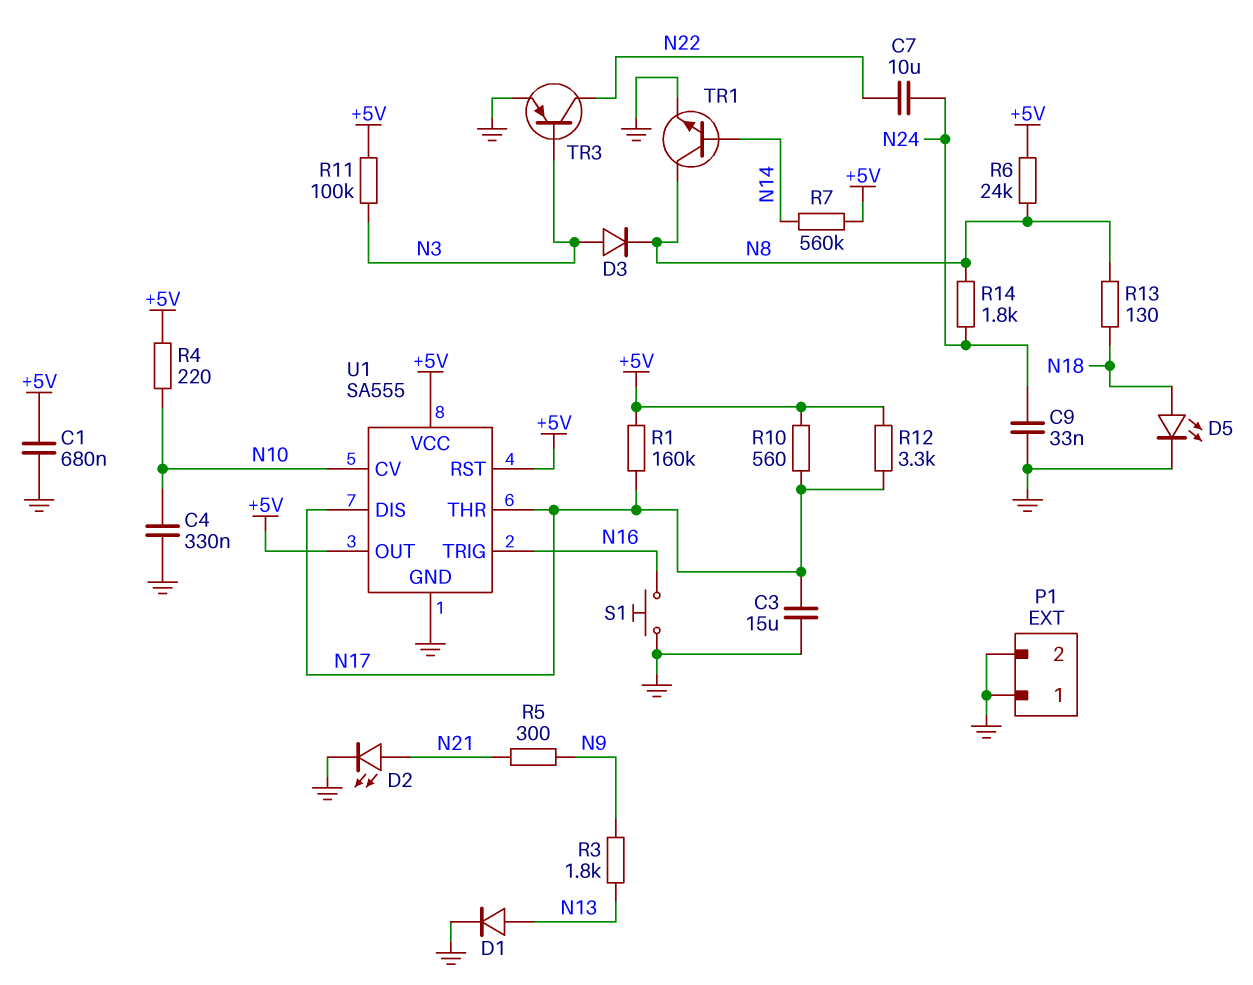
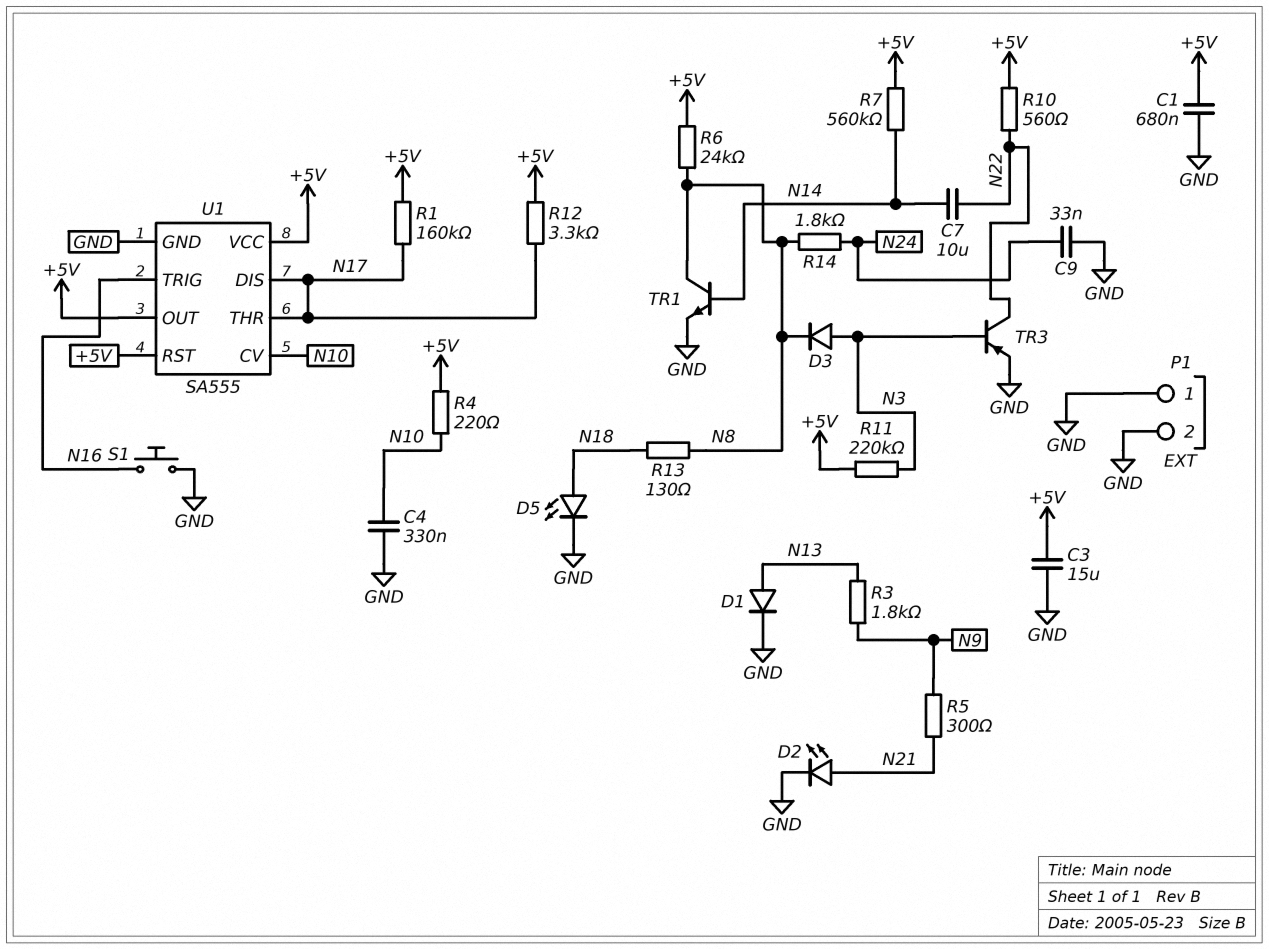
C3: 15uF (GND, N17) -> 15uF (+5V, GND)
C7: 10uF (N22, N24) -> 10uF (N14, N22)
R10: 560 (+5V, N17) -> 560 (+5V, N22)
R11: 100k (+5V, N3) -> 220k (+5V, N3)

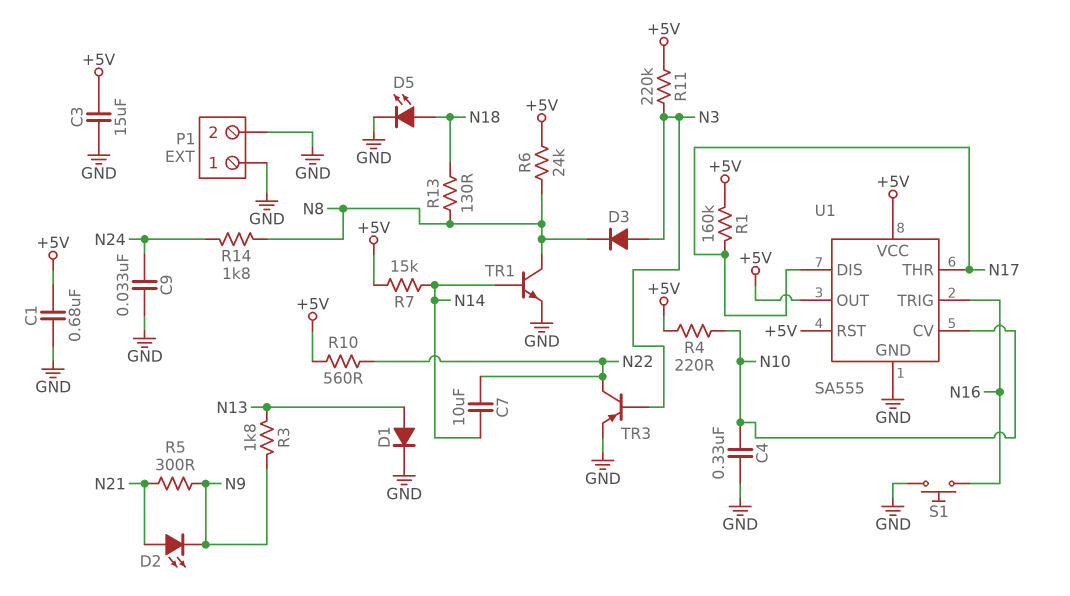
D2: LED (A N21, K GND) -> LED (A N21, K N9)
R7: 560k (+5V, N14) -> 15k (+5V, N14)
R12: 3.3k (+5V, N17) -> none

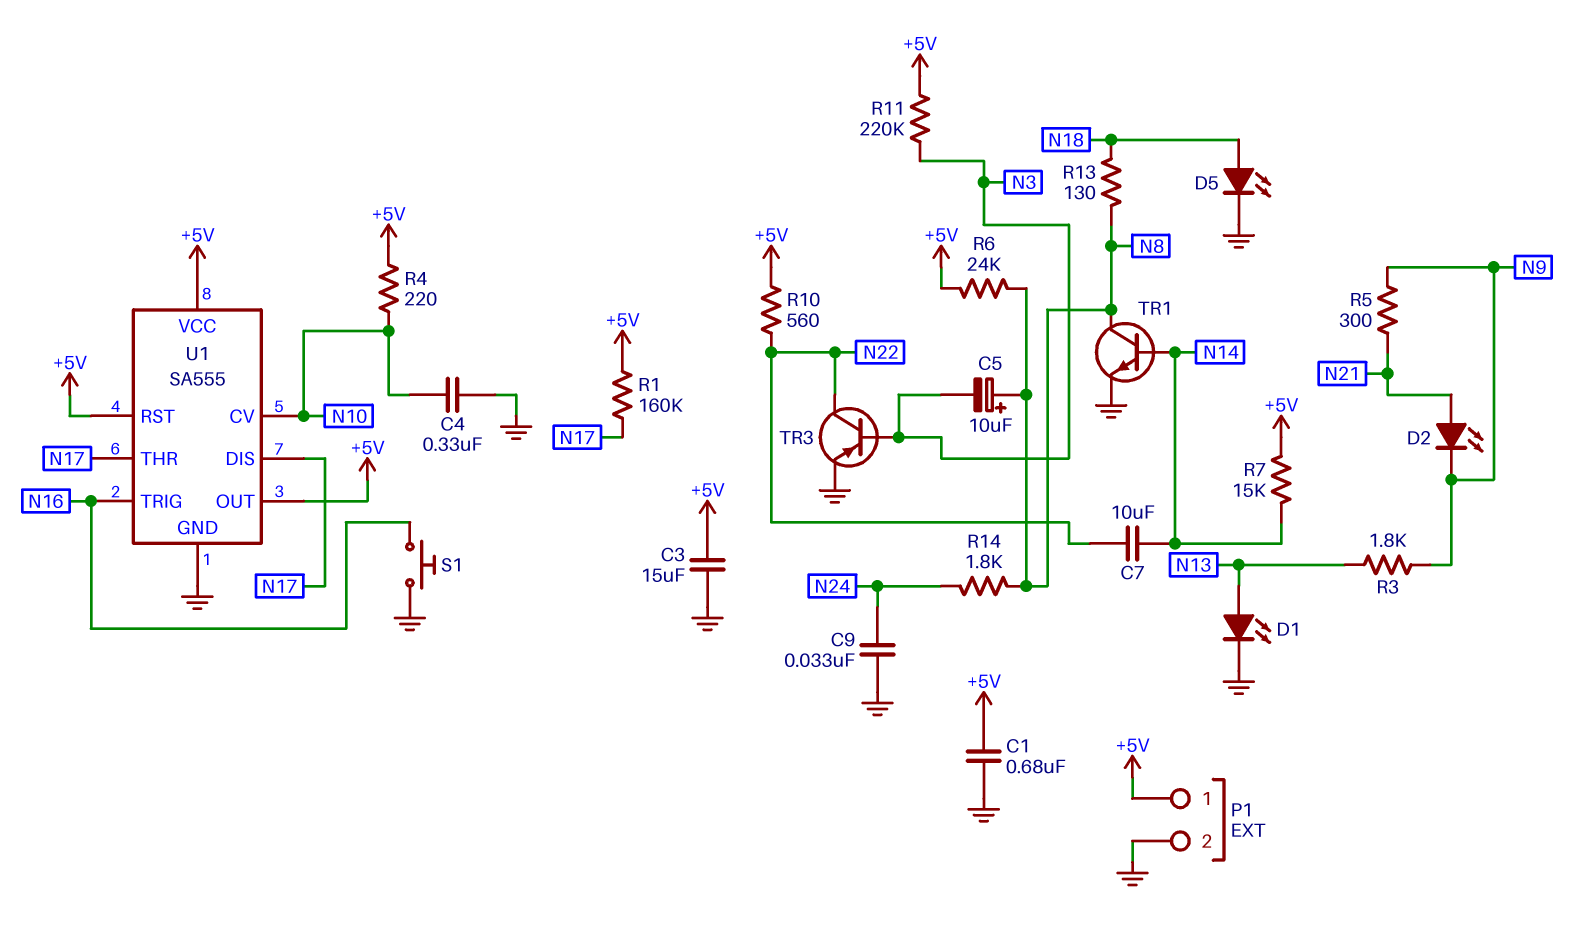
C5: none -> 10uF (plus N8, minus N3)
D1: diode (A N13, K GND) -> LED (A N13, K GND)
D3: diode (A N3, K N8) -> none
P1 pin 1: GND -> +5V

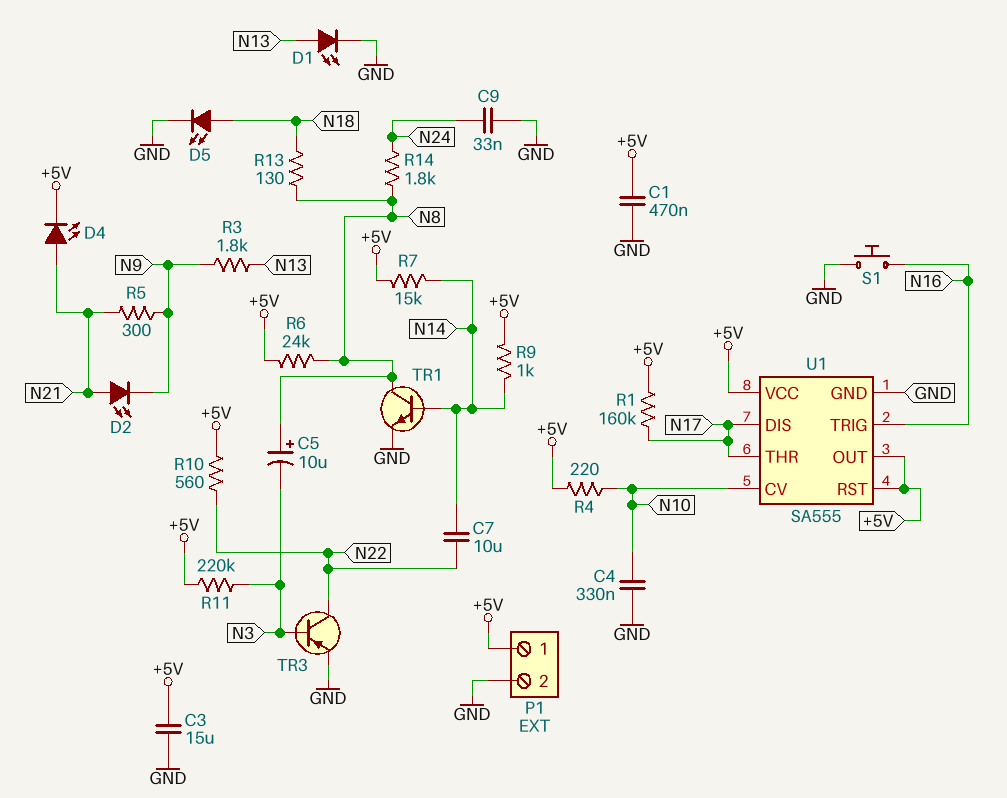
C1: 680nF (+5V, GND) -> 470nF (+5V, GND)
D4: none -> LED (A N21, K +5V)
R9: none -> 1k (+5V, N14)

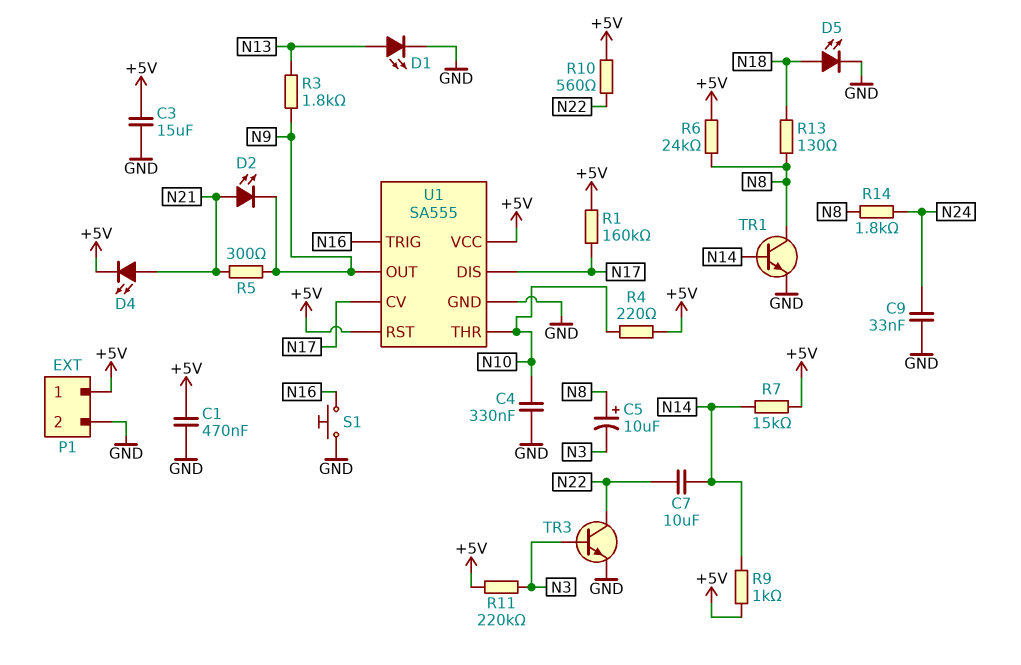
TR3: PNP (B N3, C N22, E GND) -> NPN (B N3, C N22, E GND)
U1 pin CV: N10 -> N17
U1 pin OUT: +5V -> N9
U1 pin THR: N17 -> N10

